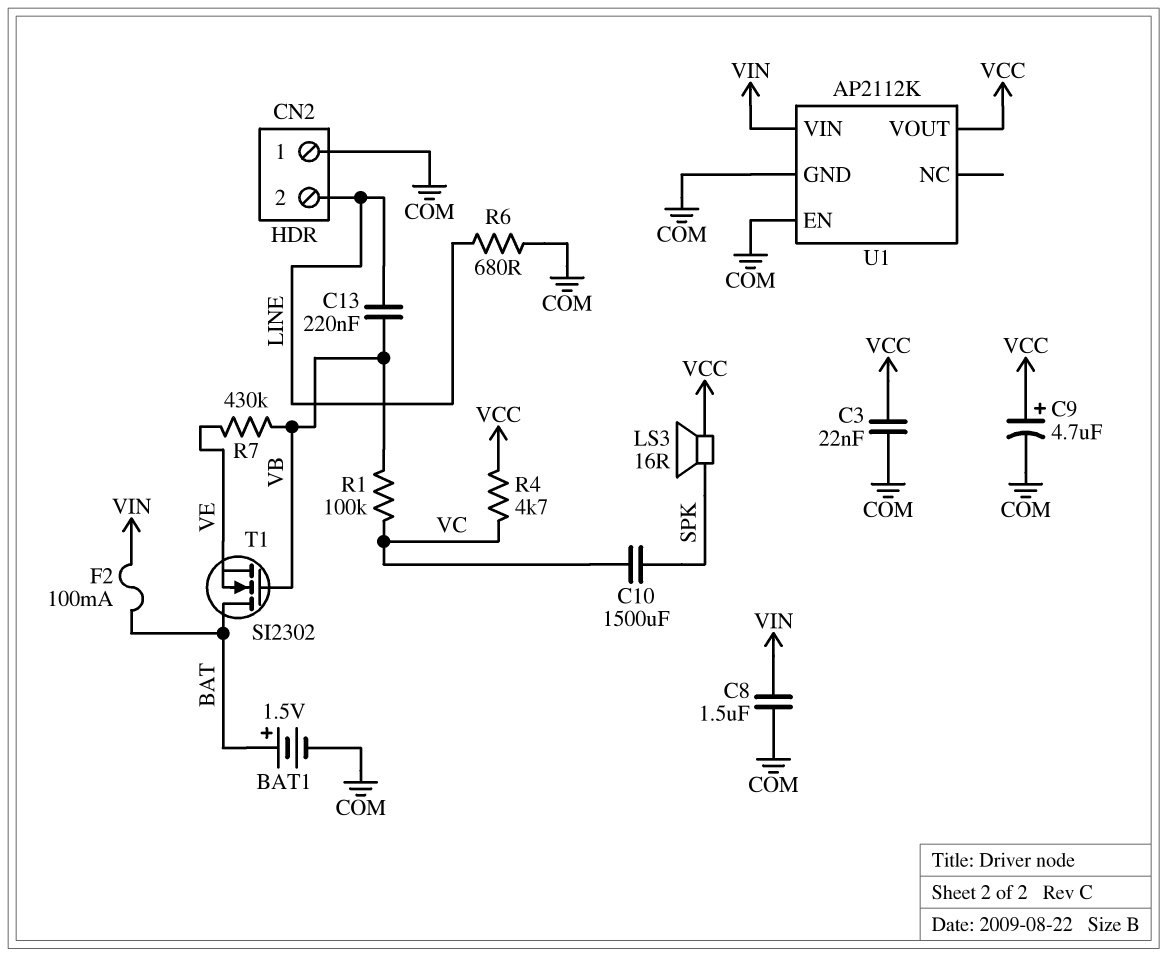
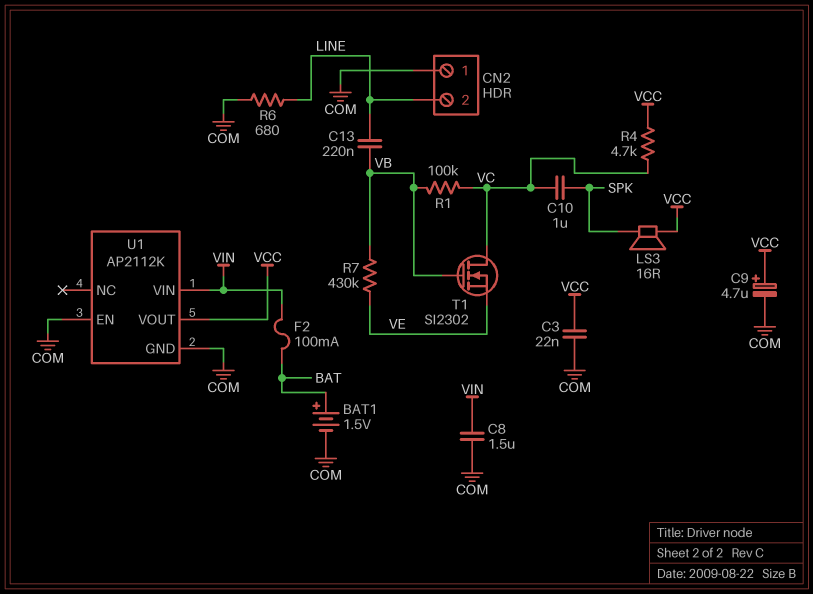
C10: 1500uF (SPK, VC) -> 1uF (SPK, VC)
T1: NMOS SI2302 (G VB, D BAT, S VE) -> NMOS SI2302 (G VB, D VC, S VE)

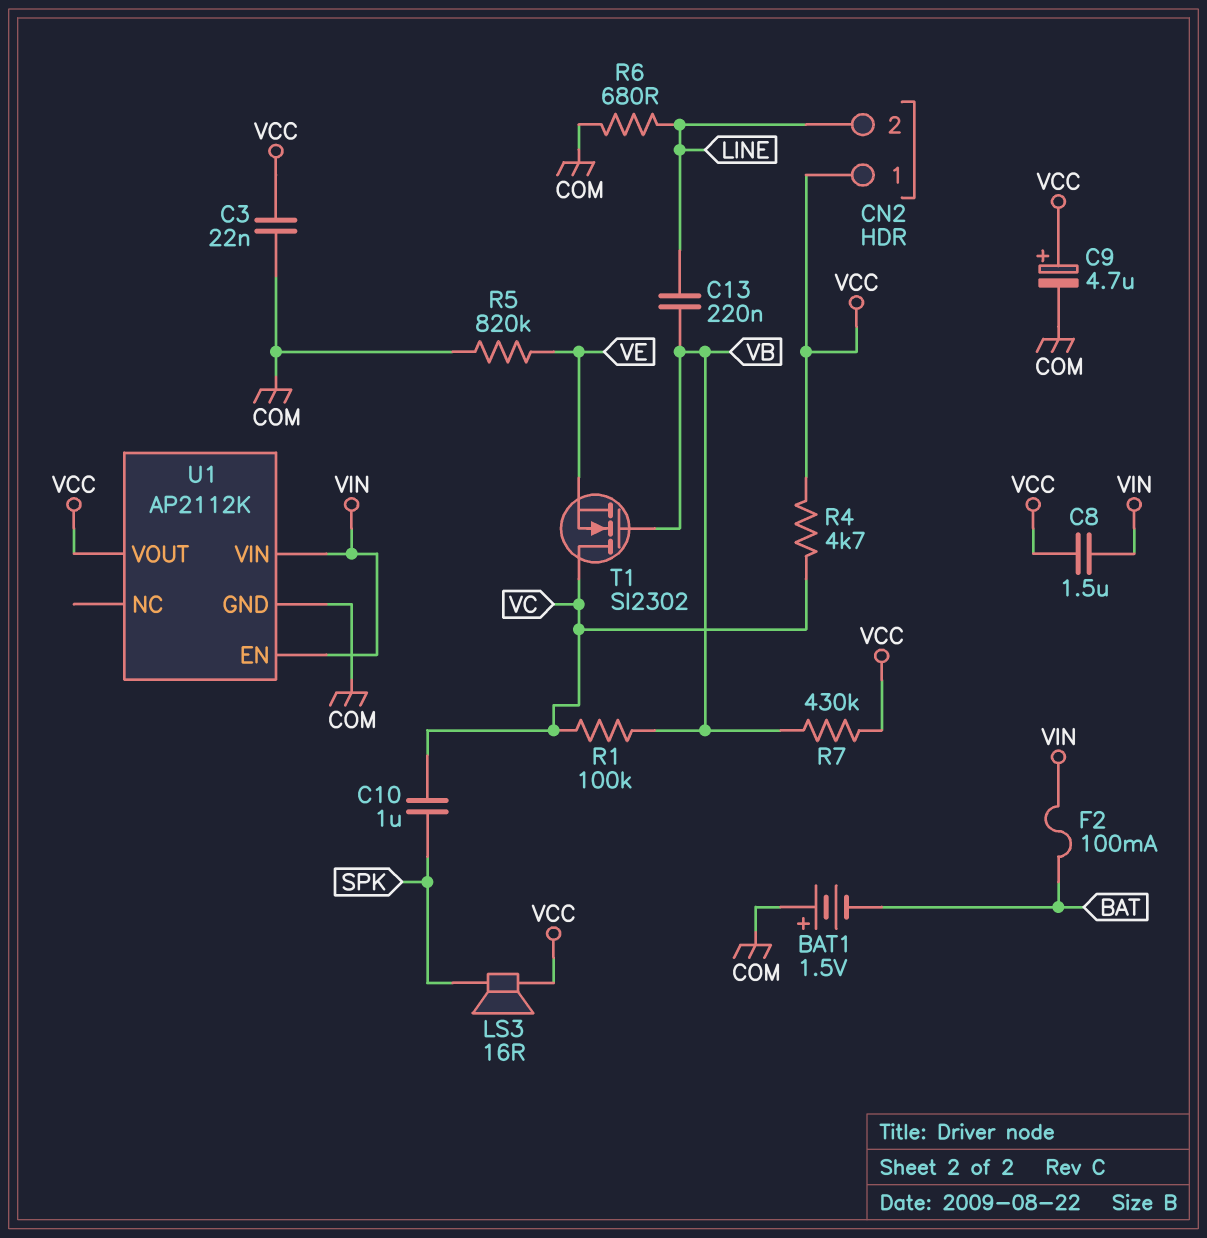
BAT1: 1.5V (plus BAT, minus COM) -> 1.5V (plus COM, minus BAT)
C8: 1.5uF (COM, VIN) -> 1.5uF (VCC, VIN)
CN2 pin 1: COM -> VCC
R5: none -> 820k (COM, VE)
R7: 430k (VB, VE) -> 430k (VB, VCC)
U1 pin EN: COM -> VIN

